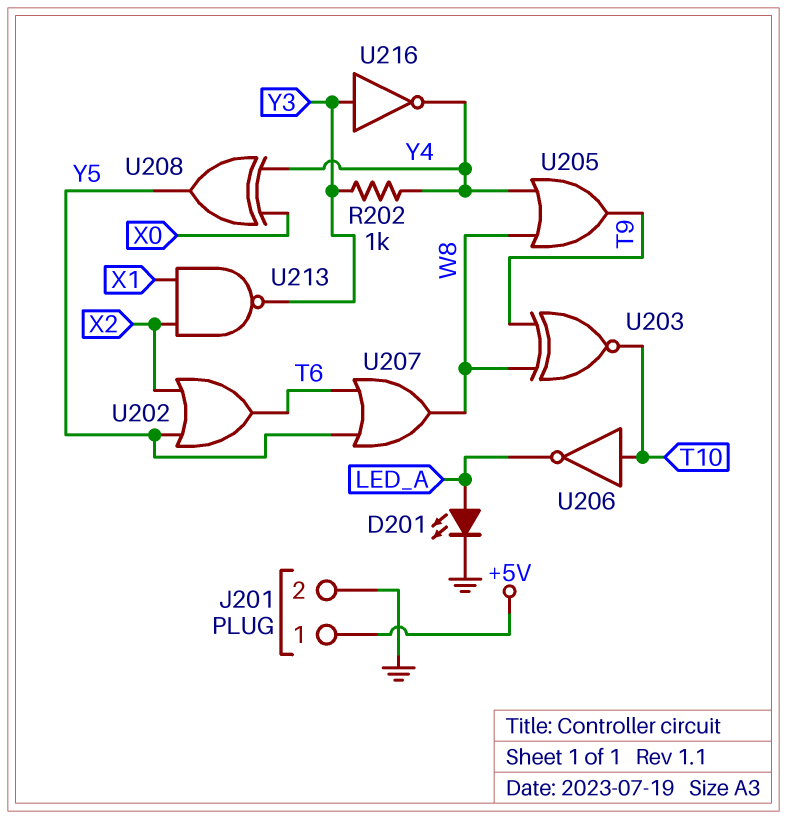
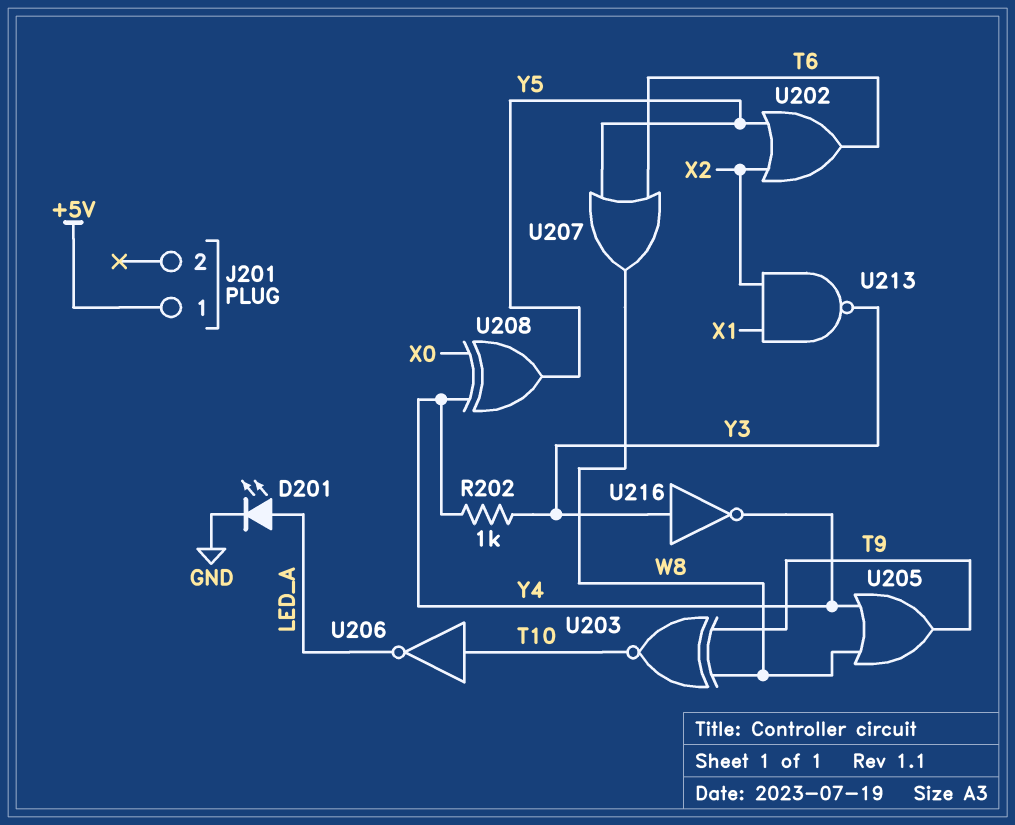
J201 pin 2: GND -> none

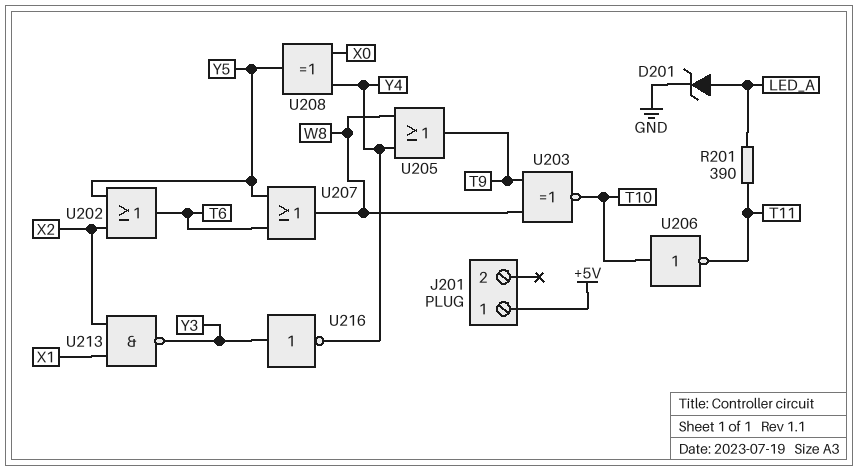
D201: LED (A LED_A, K GND) -> zener (A LED_A, K GND)
R201: none -> 390 (LED_A, T11)
R202: 1k (Y3, Y4) -> none
U206: NOT (in T10, out LED_A) -> NOT (in T10, out T11)

